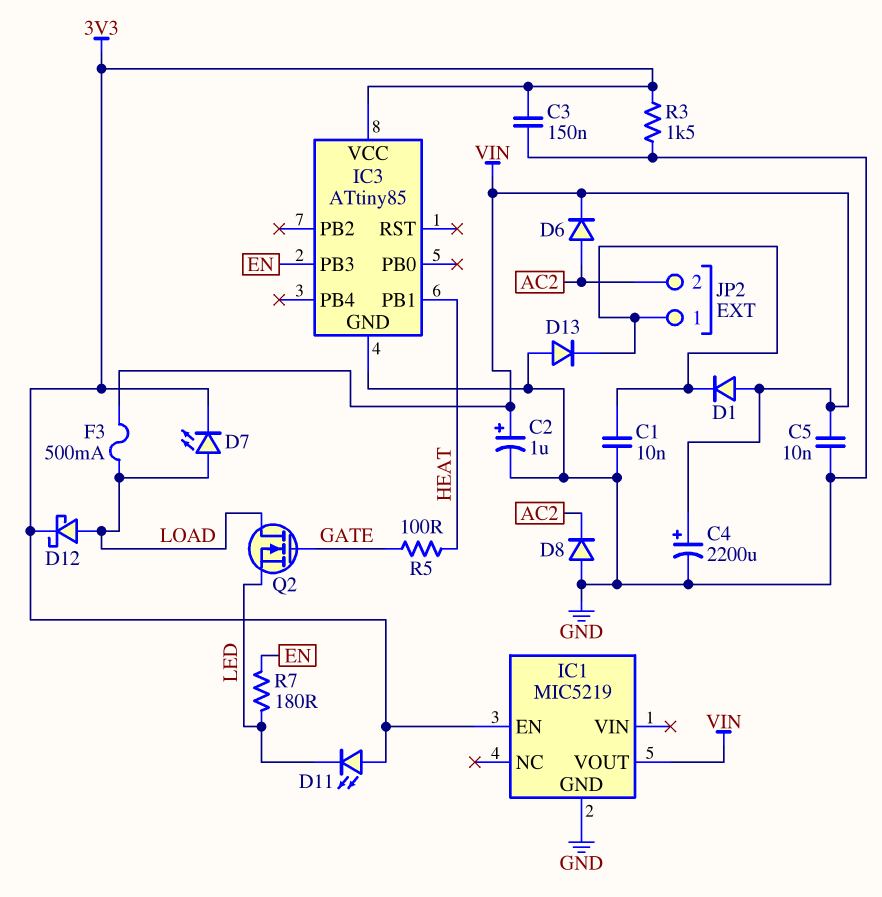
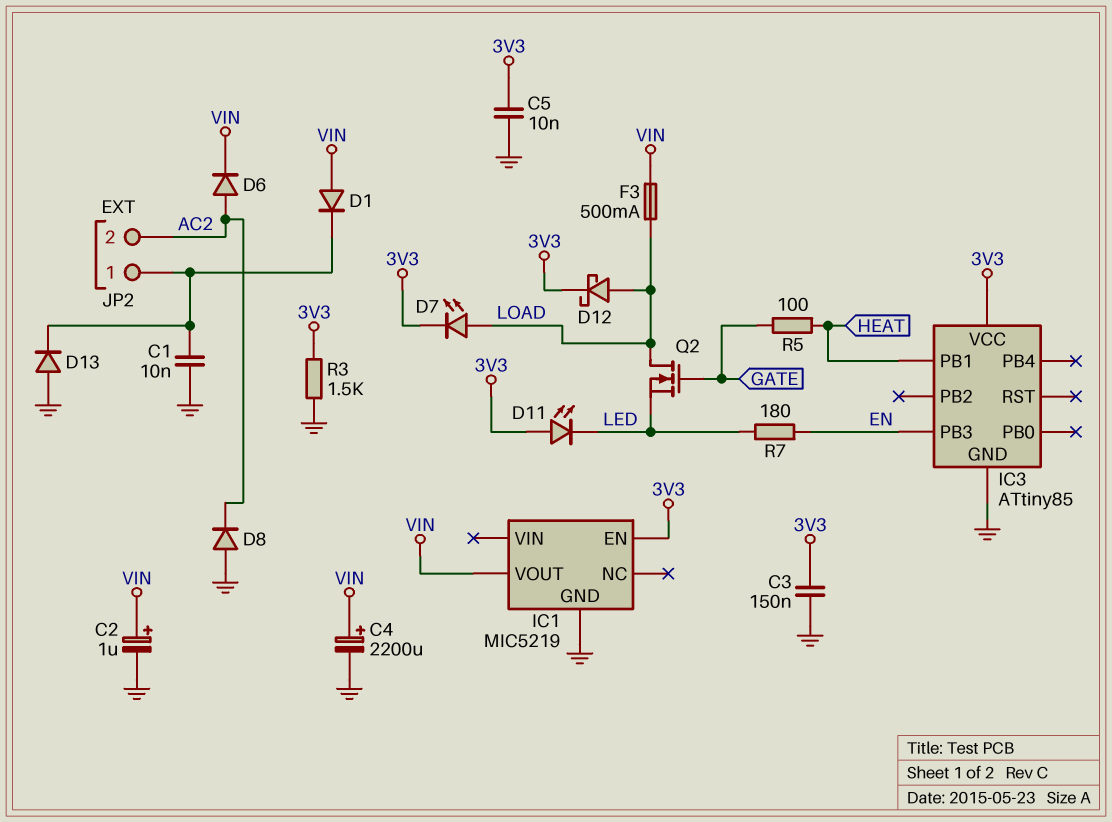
C5: 10nF (GND, VIN) -> 10nF (3V3, GND)

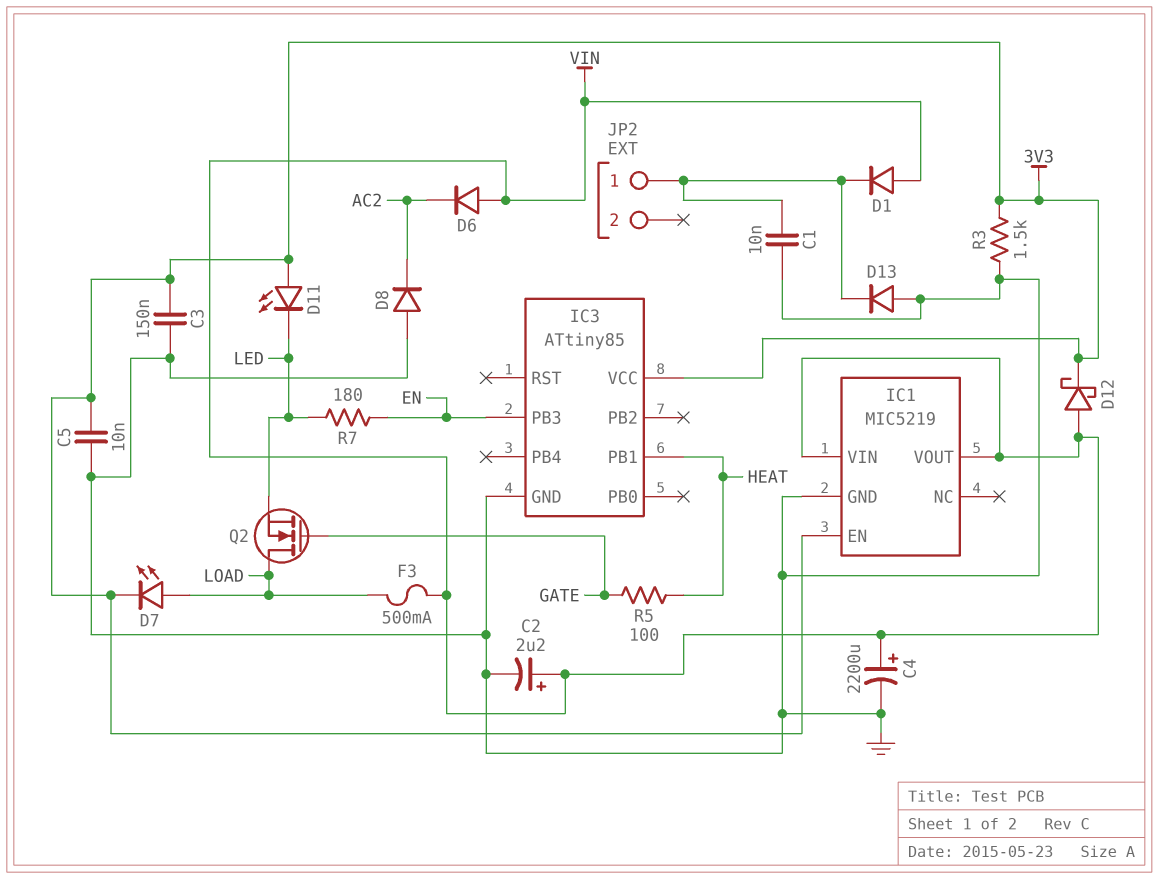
C2: 1uF (plus VIN, minus GND) -> 2.2uF (plus VIN, minus GND)
D6: diode (A AC2, K VIN) -> diode (A VIN, K AC2)
D12: schottky (A LOAD, K 3V3) -> schottky (A VIN, K 3V3)
IC1 pin VIN: none -> VIN
JP2 pin 2: AC2 -> none

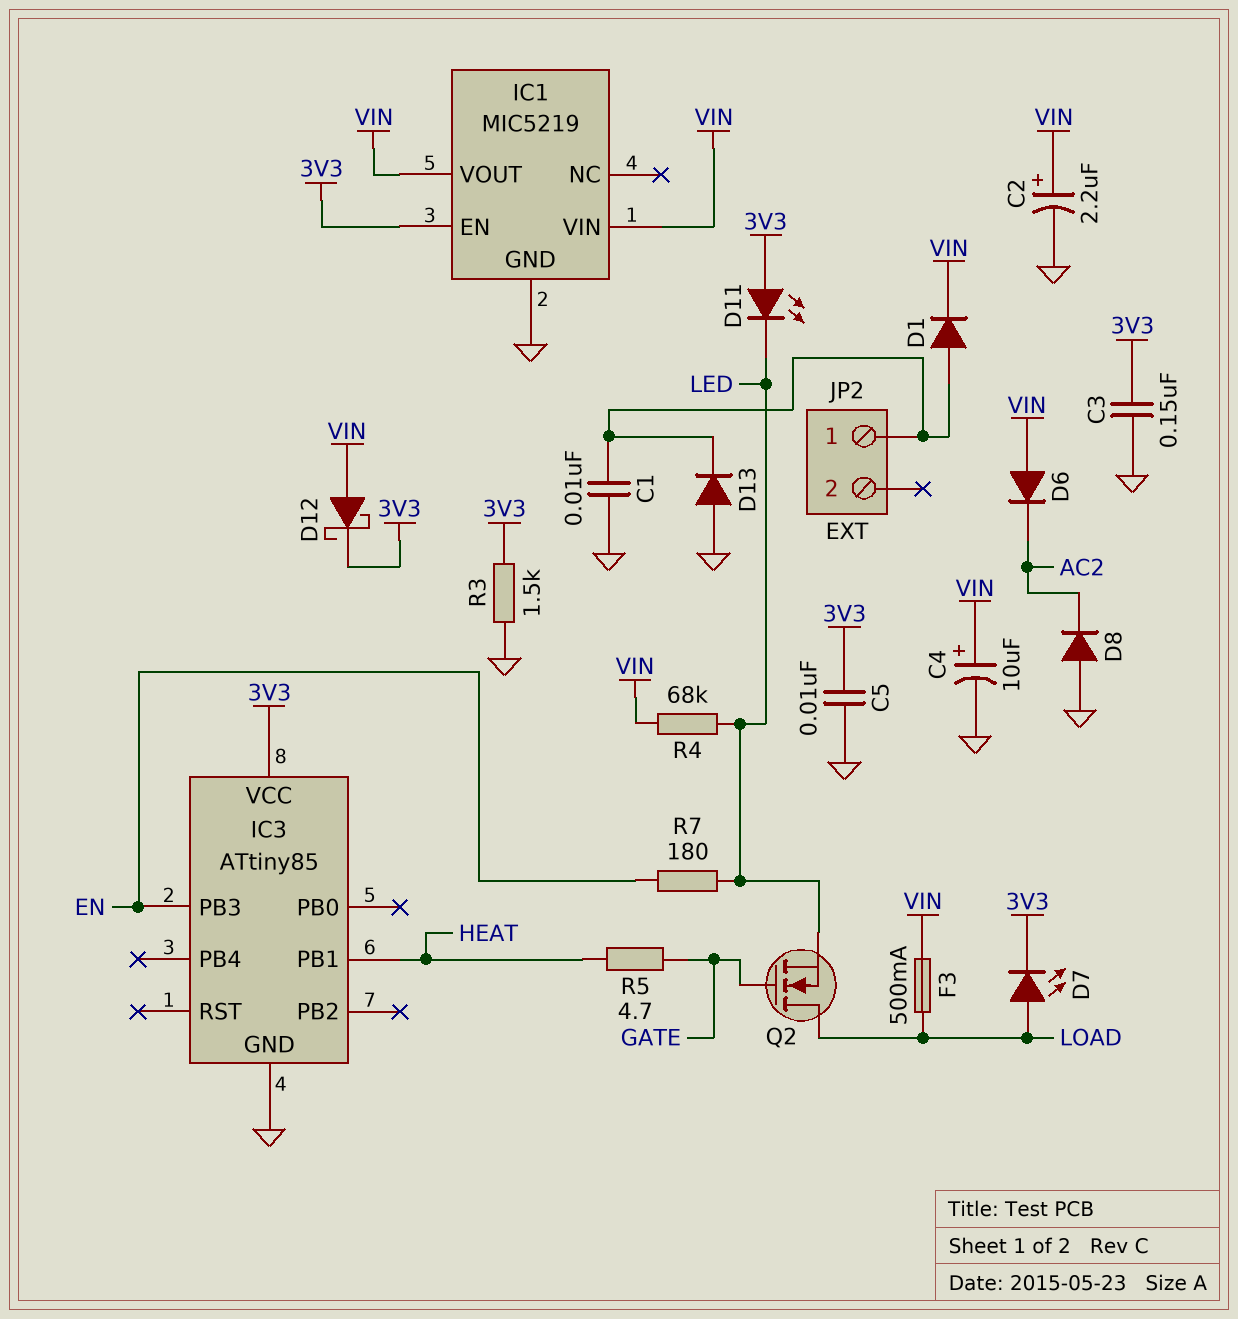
C4: 2200uF (plus VIN, minus GND) -> 10uF (plus VIN, minus GND)
D1: diode (A VIN, K JP2/1) -> diode (A JP2/1, K VIN)
R4: none -> 68k (LED, VIN)
R5: 100 (GATE, HEAT) -> 4.7 (GATE, HEAT)

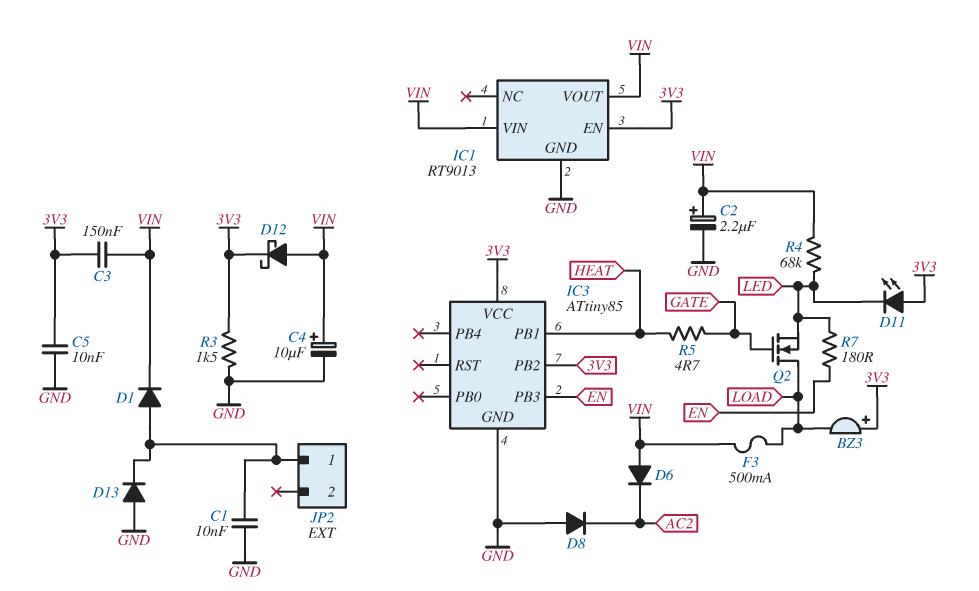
BZ3: none -> buzzer (plus 3V3, minus LOAD)
C3: 150nF (3V3, GND) -> 150nF (3V3, VIN)
D7: LED (A LOAD, K 3V3) -> none
IC1: MIC5219 -> RT9013
IC3 pin PB2: none -> 3V3

